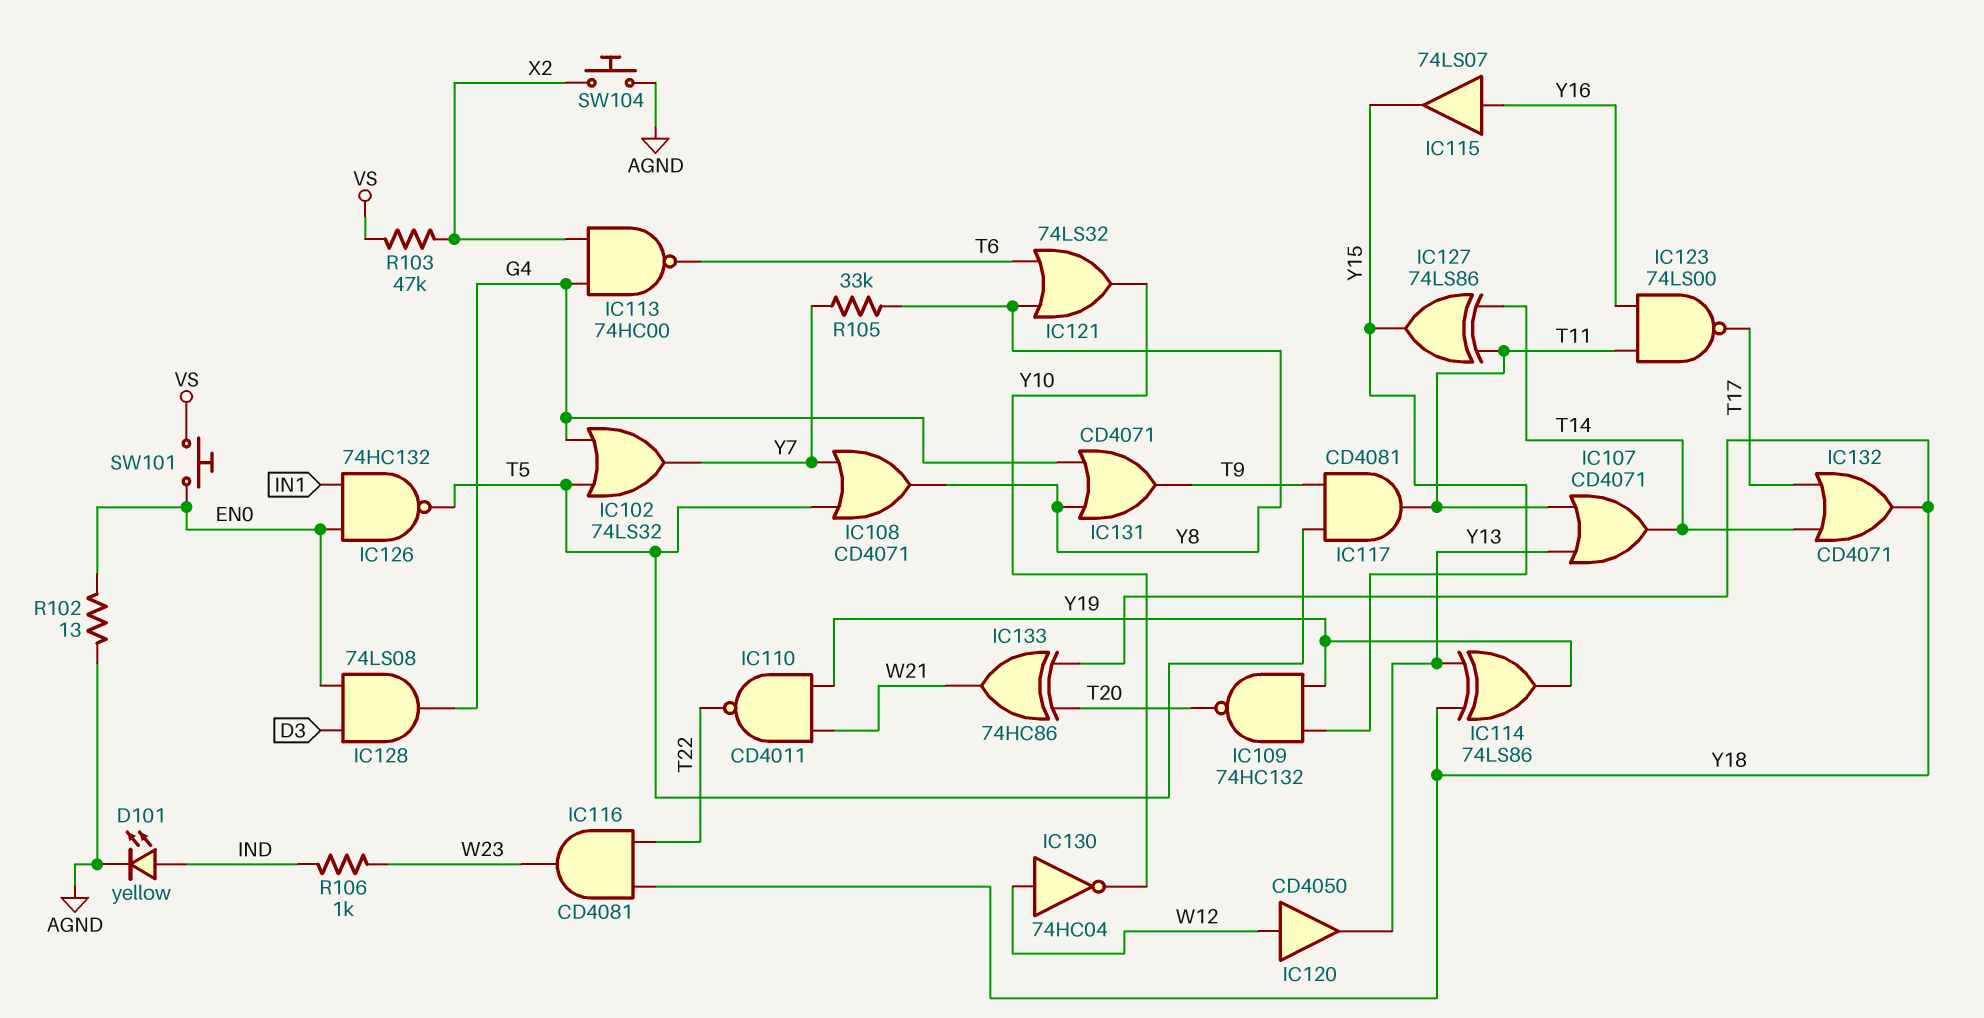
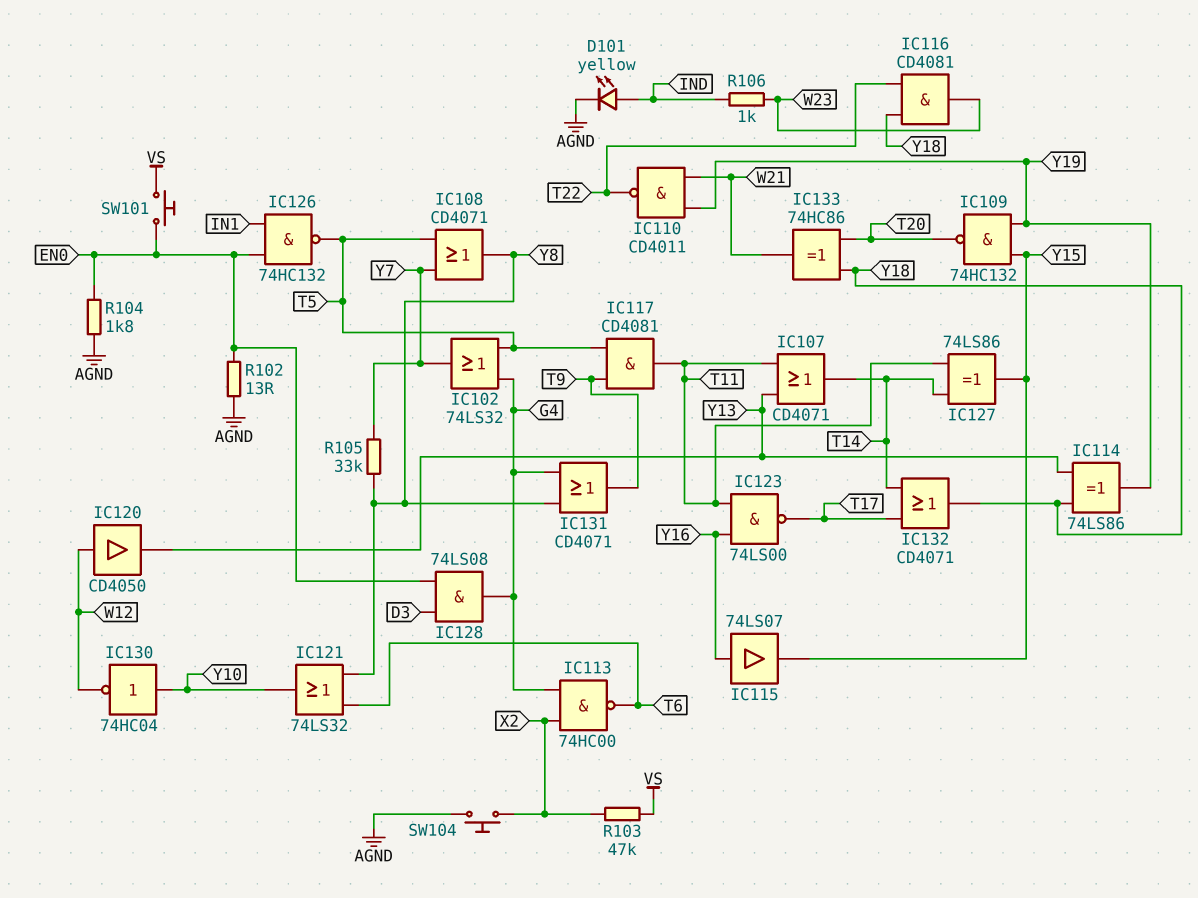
IC130: NOT 74HC04 (in W12, out Y10) -> NOT 74HC04 (in Y10, out W12)
R104: none -> 1.8k (AGND, EN0)

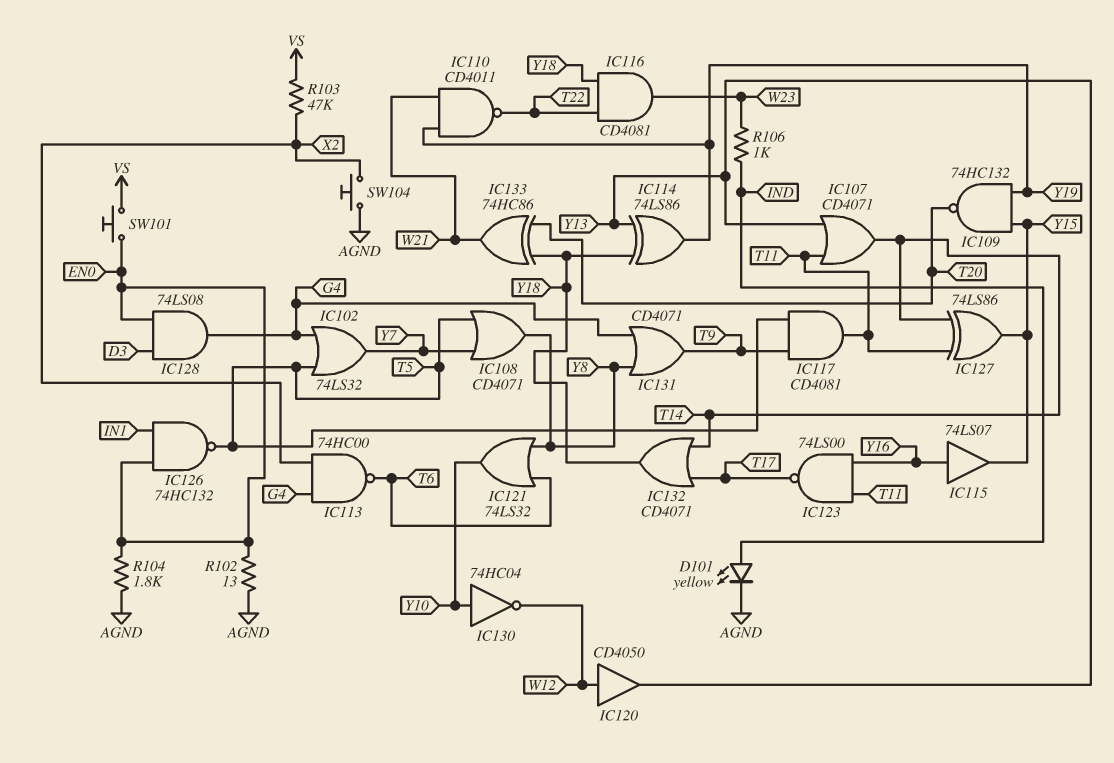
R105: 33k (Y7, Y8) -> none

